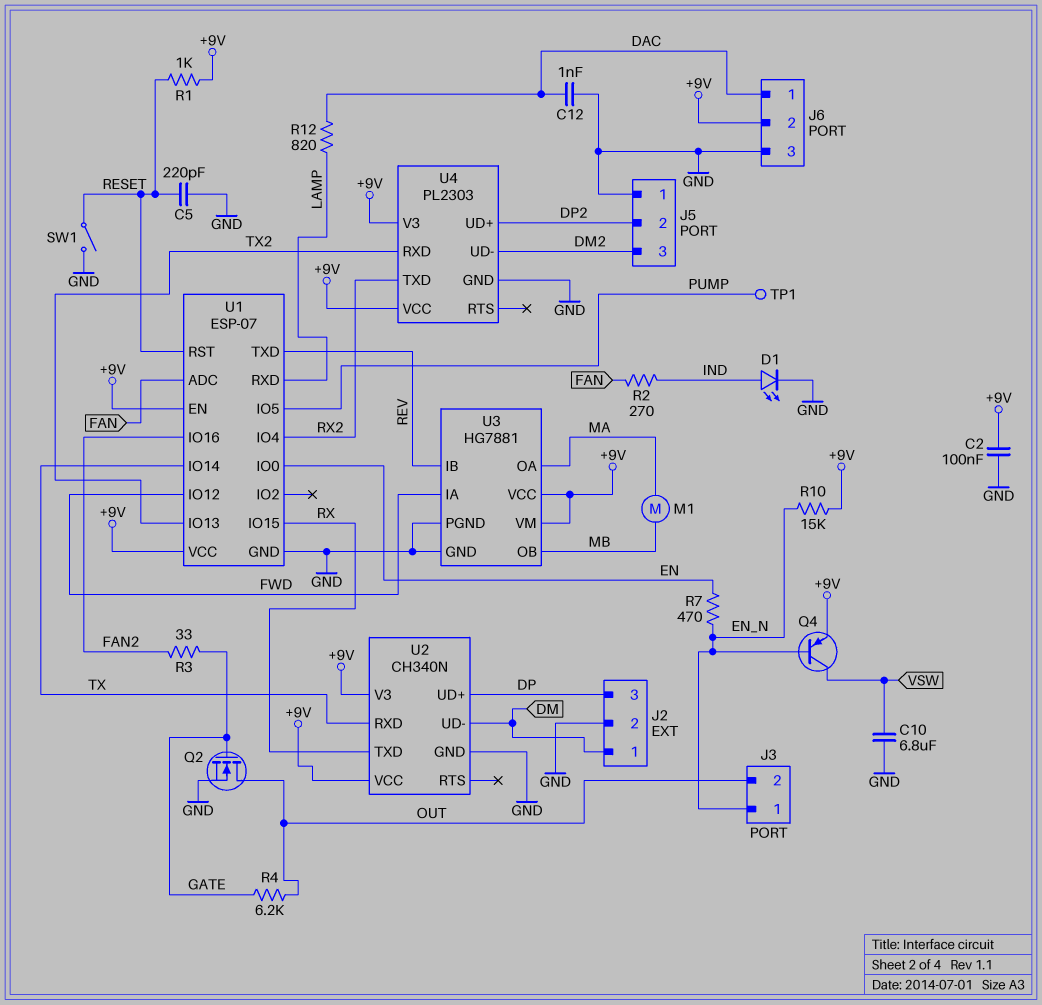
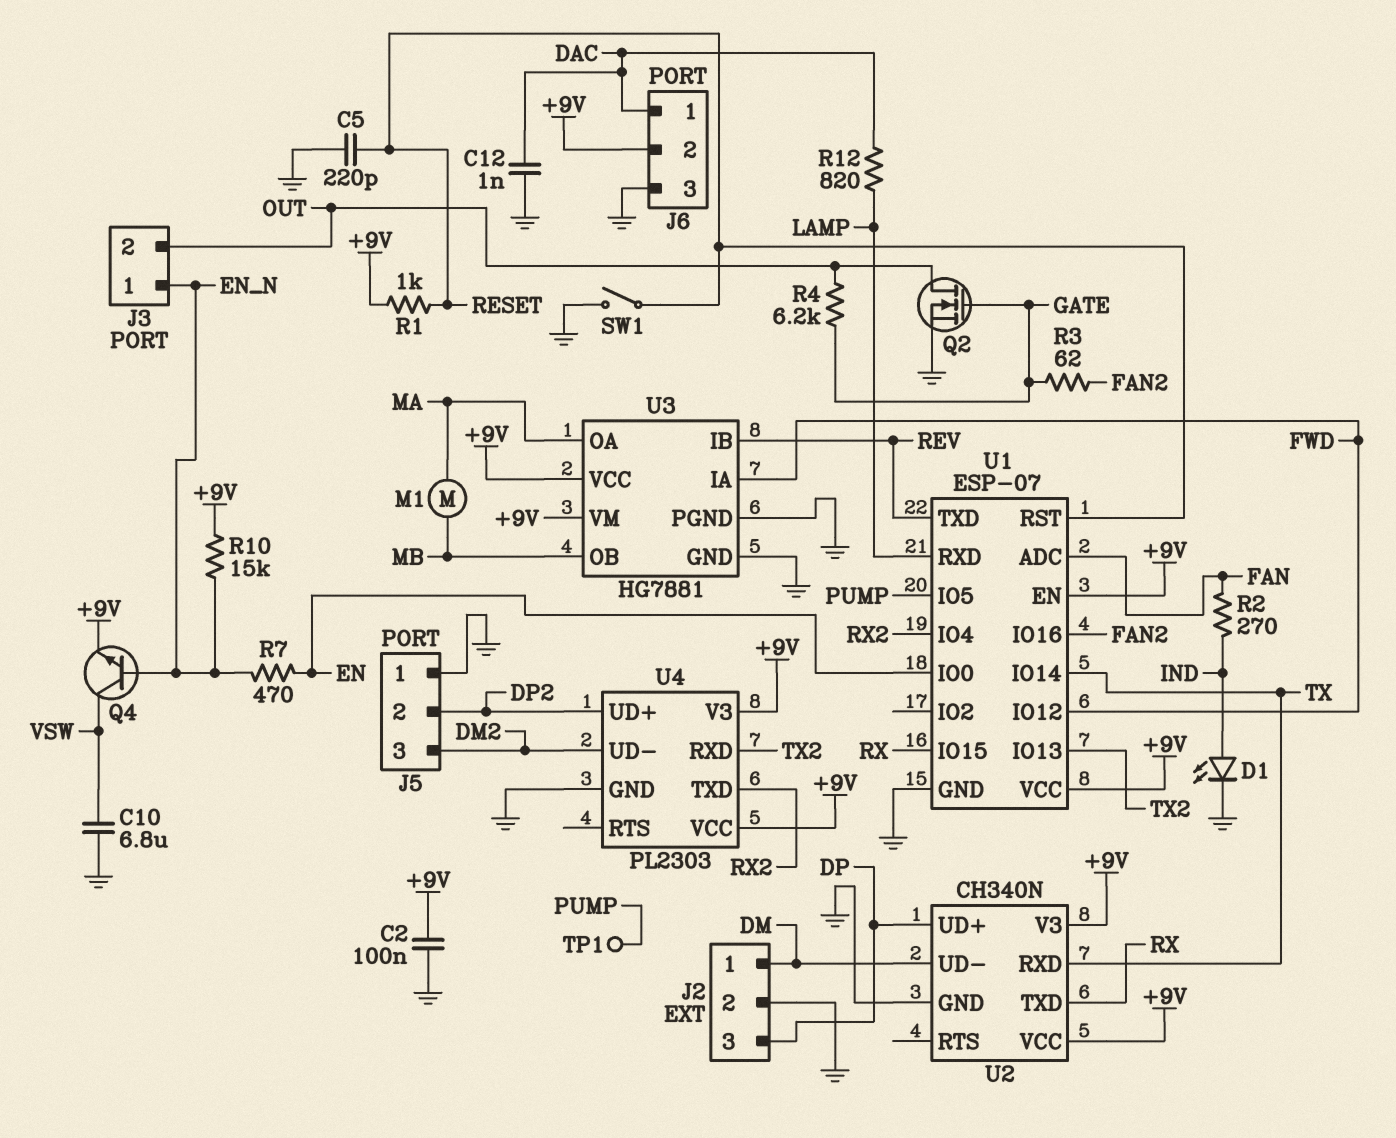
Q4: PNP (B EN_N, C VSW, E +9V) -> NPN (B EN_N, C VSW, E +9V)
R3: 33 (FAN2, GATE) -> 62 (FAN2, GATE)

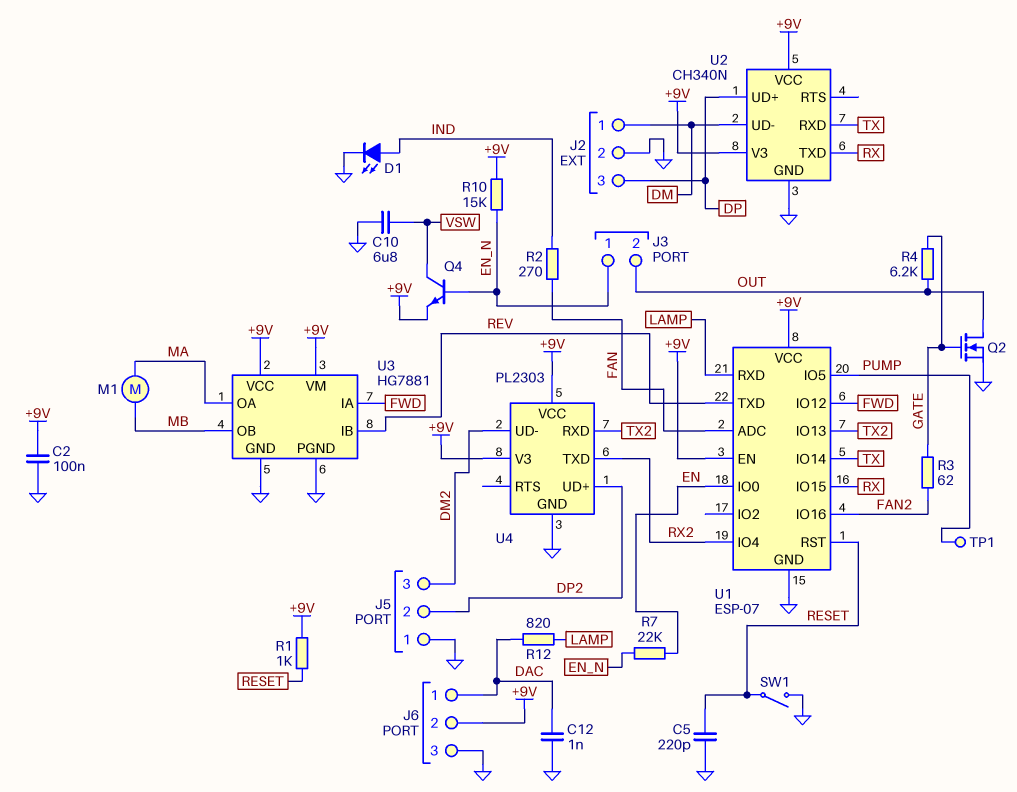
R7: 470 (EN, EN_N) -> 22k (EN, EN_N)

